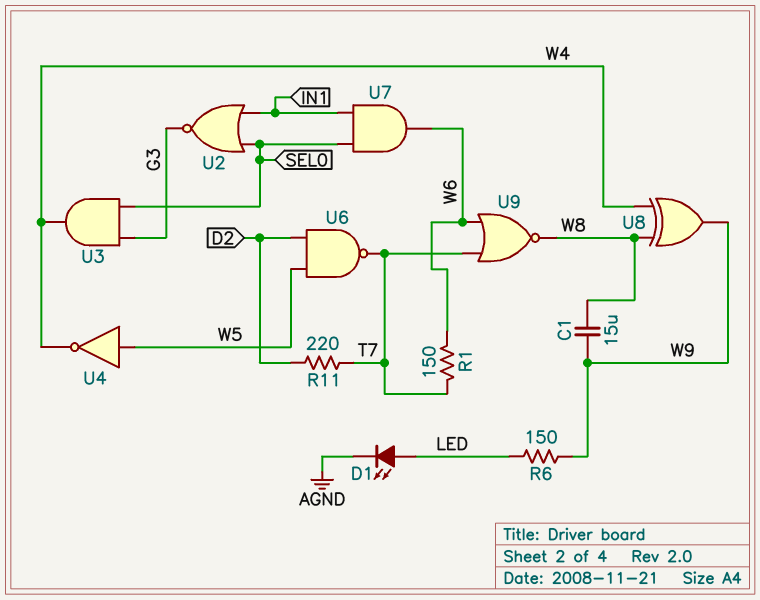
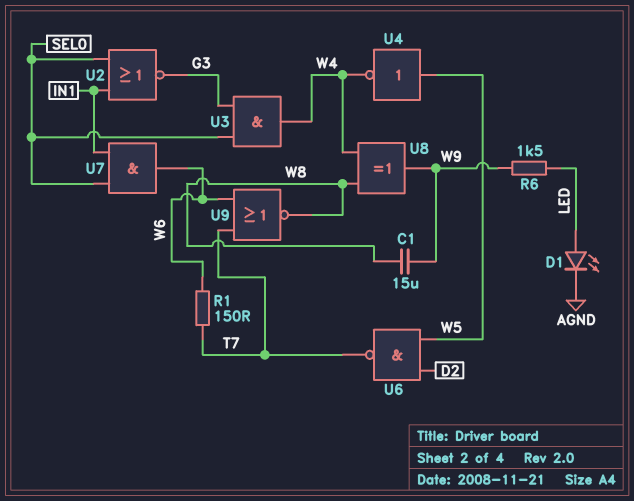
R6: 150 (LED, W9) -> 1.5k (LED, W9)
R11: 220 (D2, T7) -> none

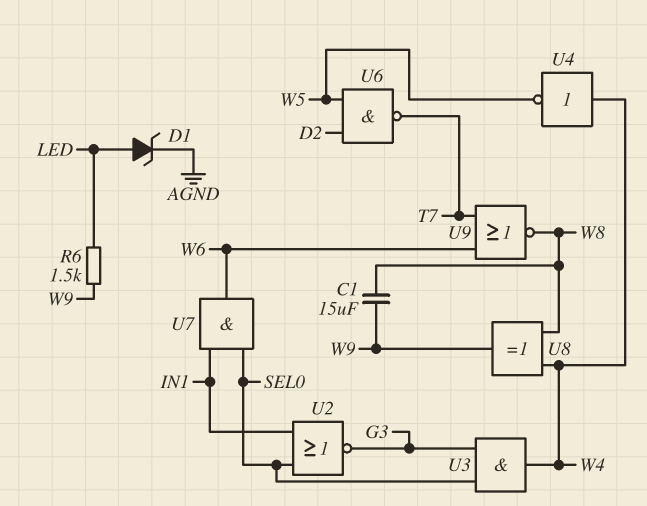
D1: LED (A LED, K AGND) -> zener (A LED, K AGND)
R1: 150 (T7, W6) -> none
U4: NOT (in W5, out W4) -> NOT (in W4, out W5)

